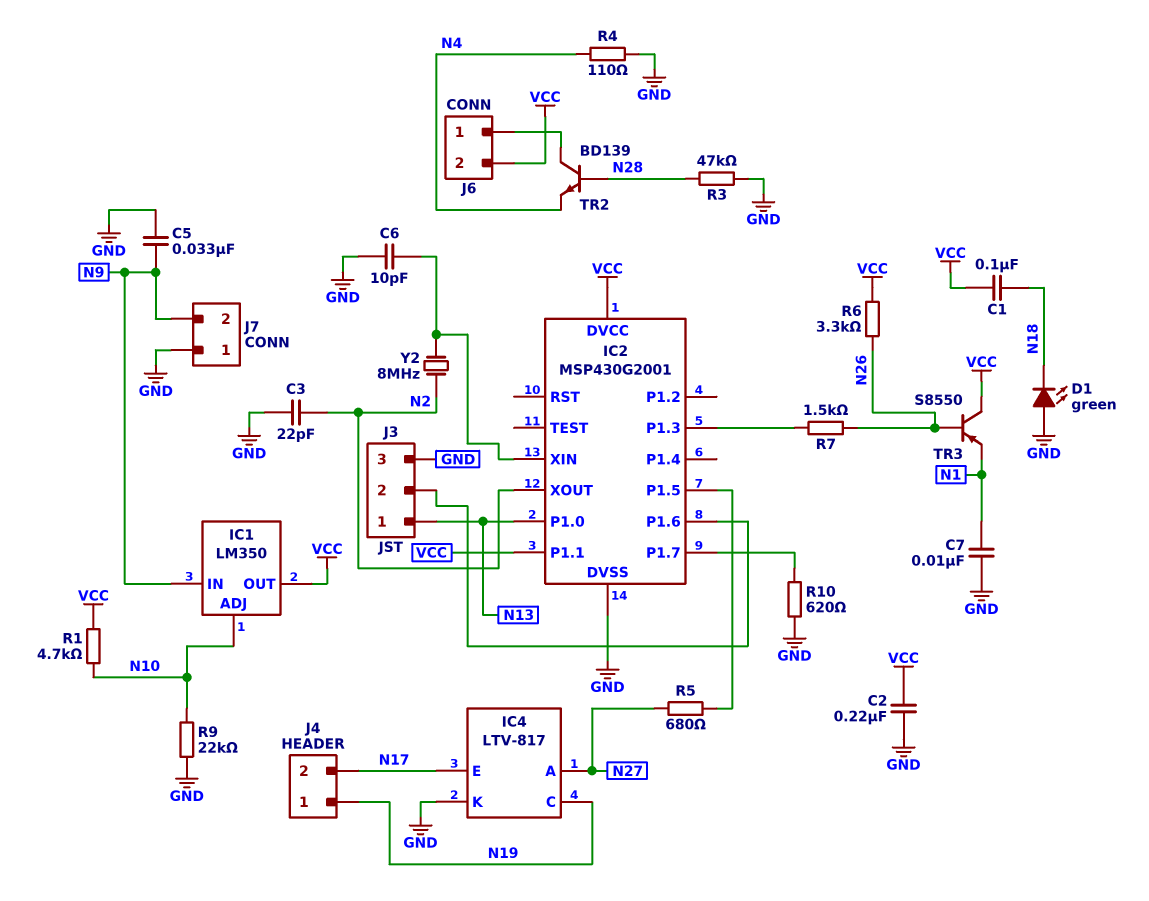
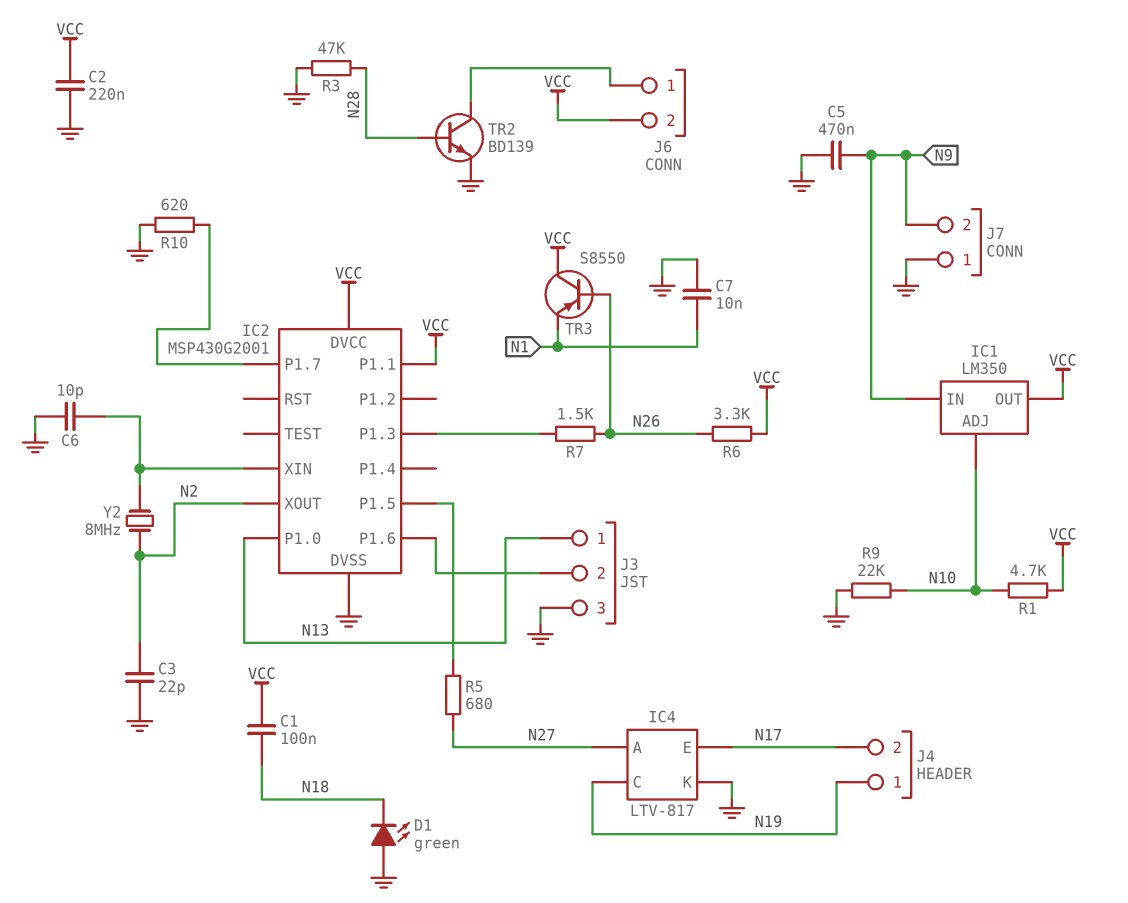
C5: 33nF (GND, N9) -> 470nF (GND, N9)
R4: 110 (GND, N4) -> none
TR2: NPN BD139 (B N28, C J6/1, E N4) -> NPN BD139 (B N28, C J6/1, E GND)

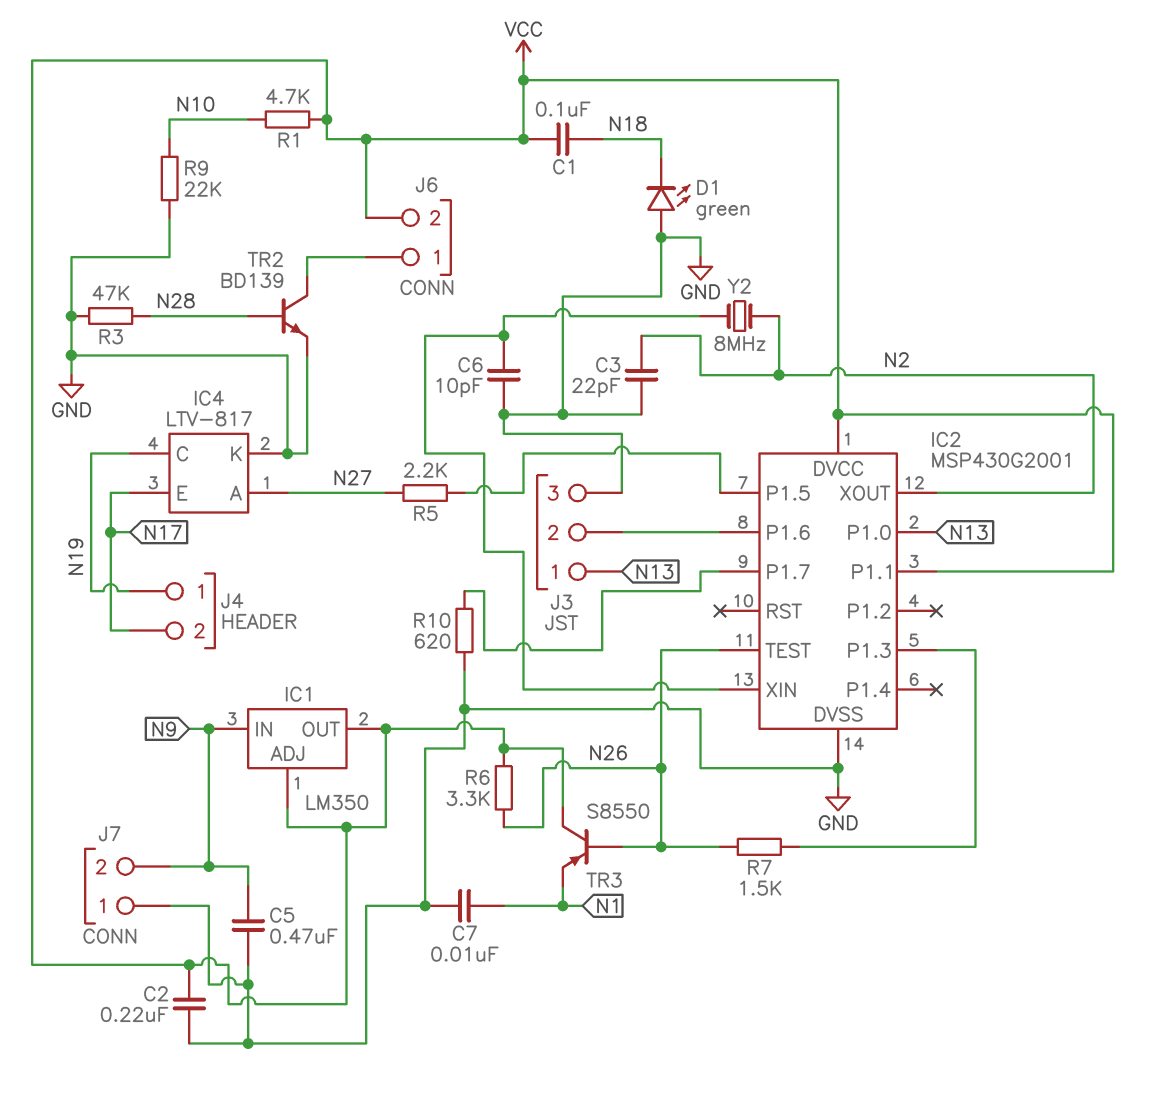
IC1 pin ADJ: N10 -> VCC
IC2 pin TEST: none -> N26
R5: 680 (IC2/P1.5, N27) -> 2.2k (IC2/P1.5, N27)

